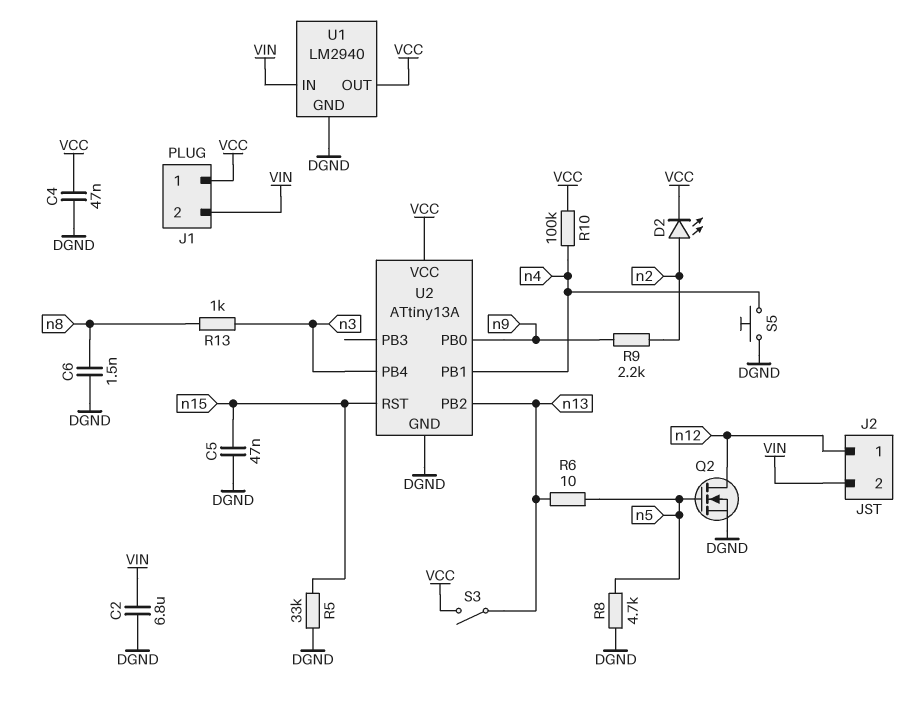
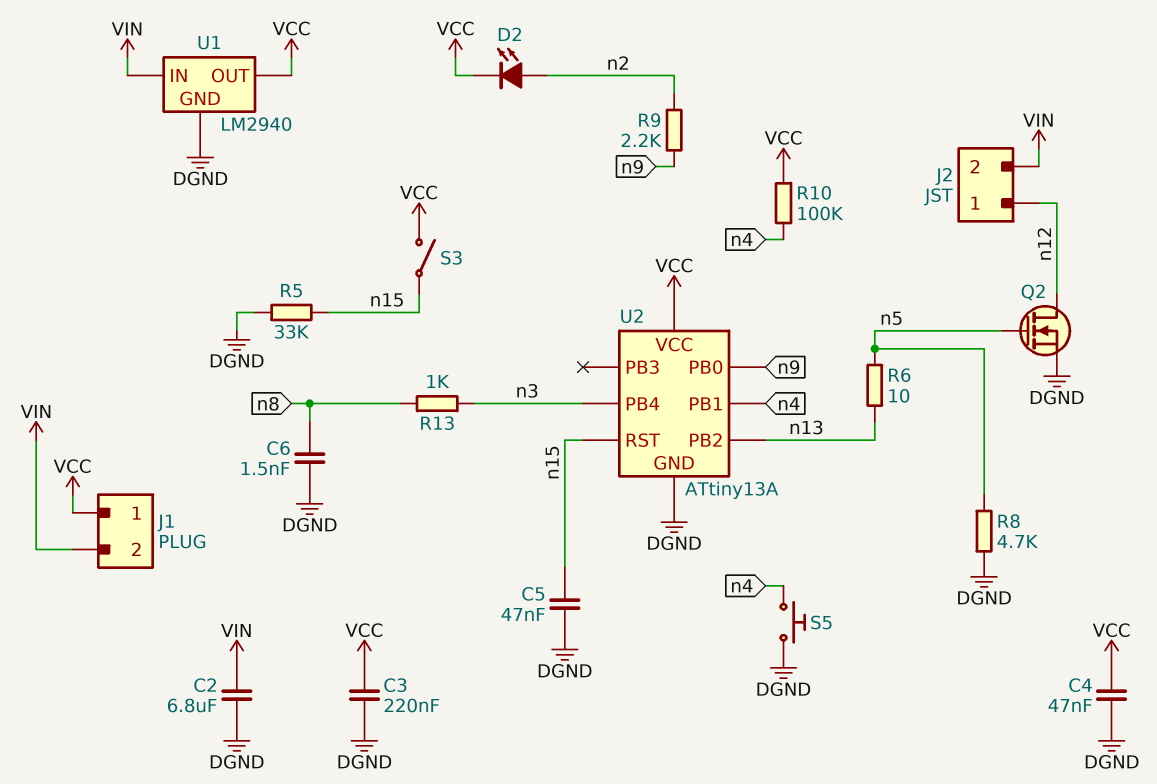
C3: none -> 220nF (DGND, VCC)
S3: switch (VCC, n13) -> switch (VCC, n15)

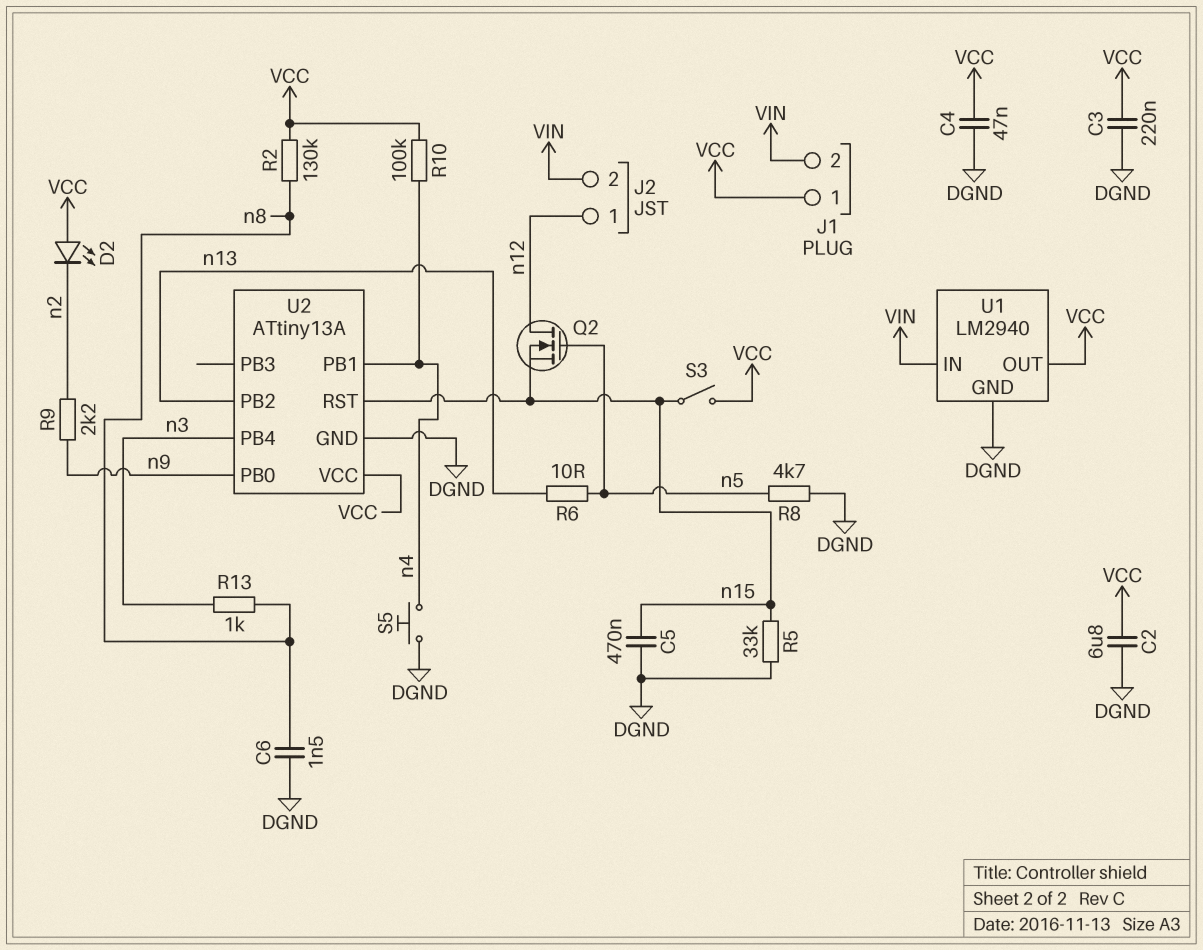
C2: 6.8uF (DGND, VIN) -> 6.8uF (DGND, VCC)
C5: 47nF (DGND, n15) -> 470nF (DGND, n15)
D2: LED (A n2, K VCC) -> LED (A VCC, K n2)
Q2: NMOS (G n5, D n12, S DGND) -> NMOS (G n5, D n12, S n15)
R2: none -> 130k (VCC, n8)

